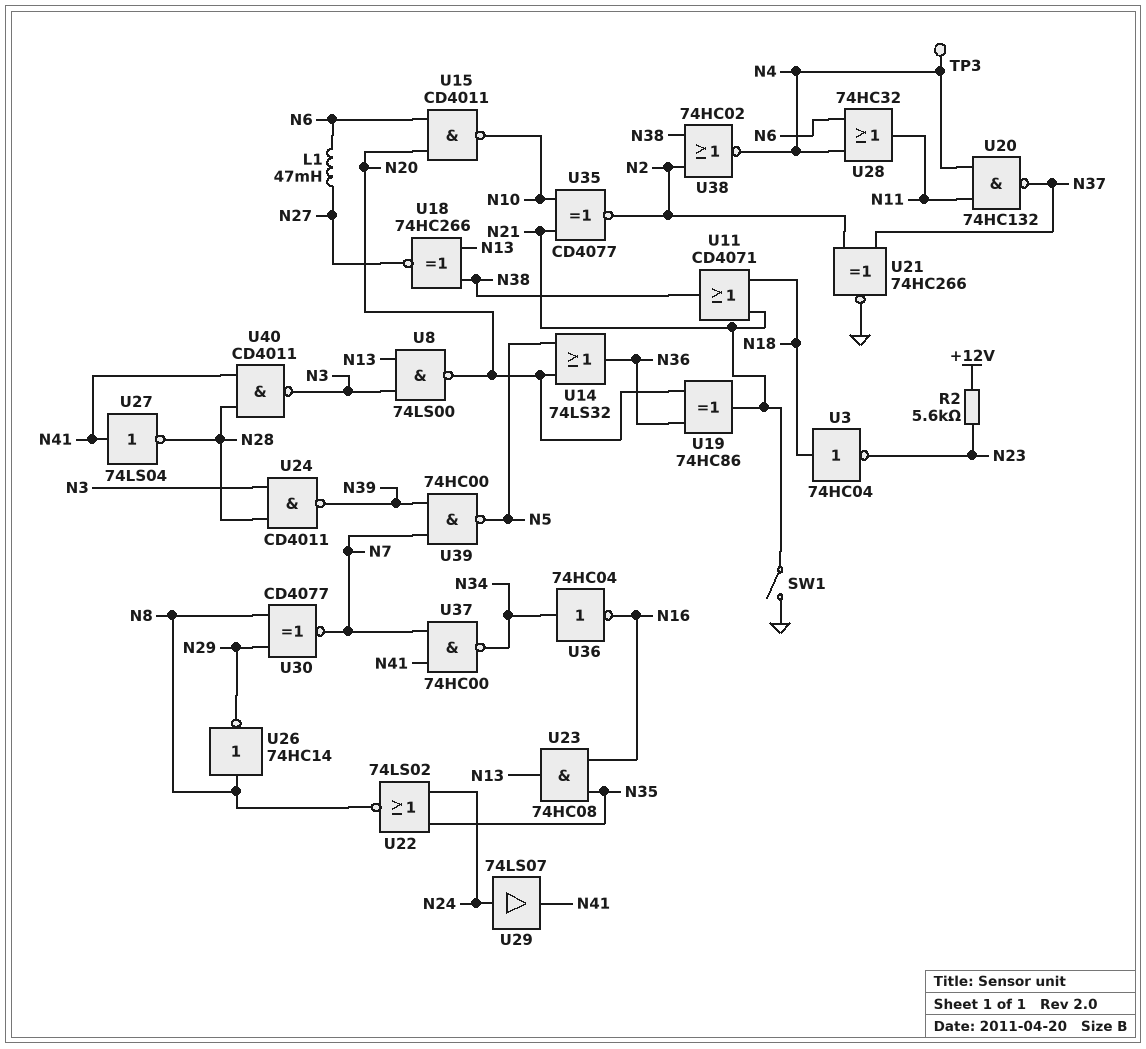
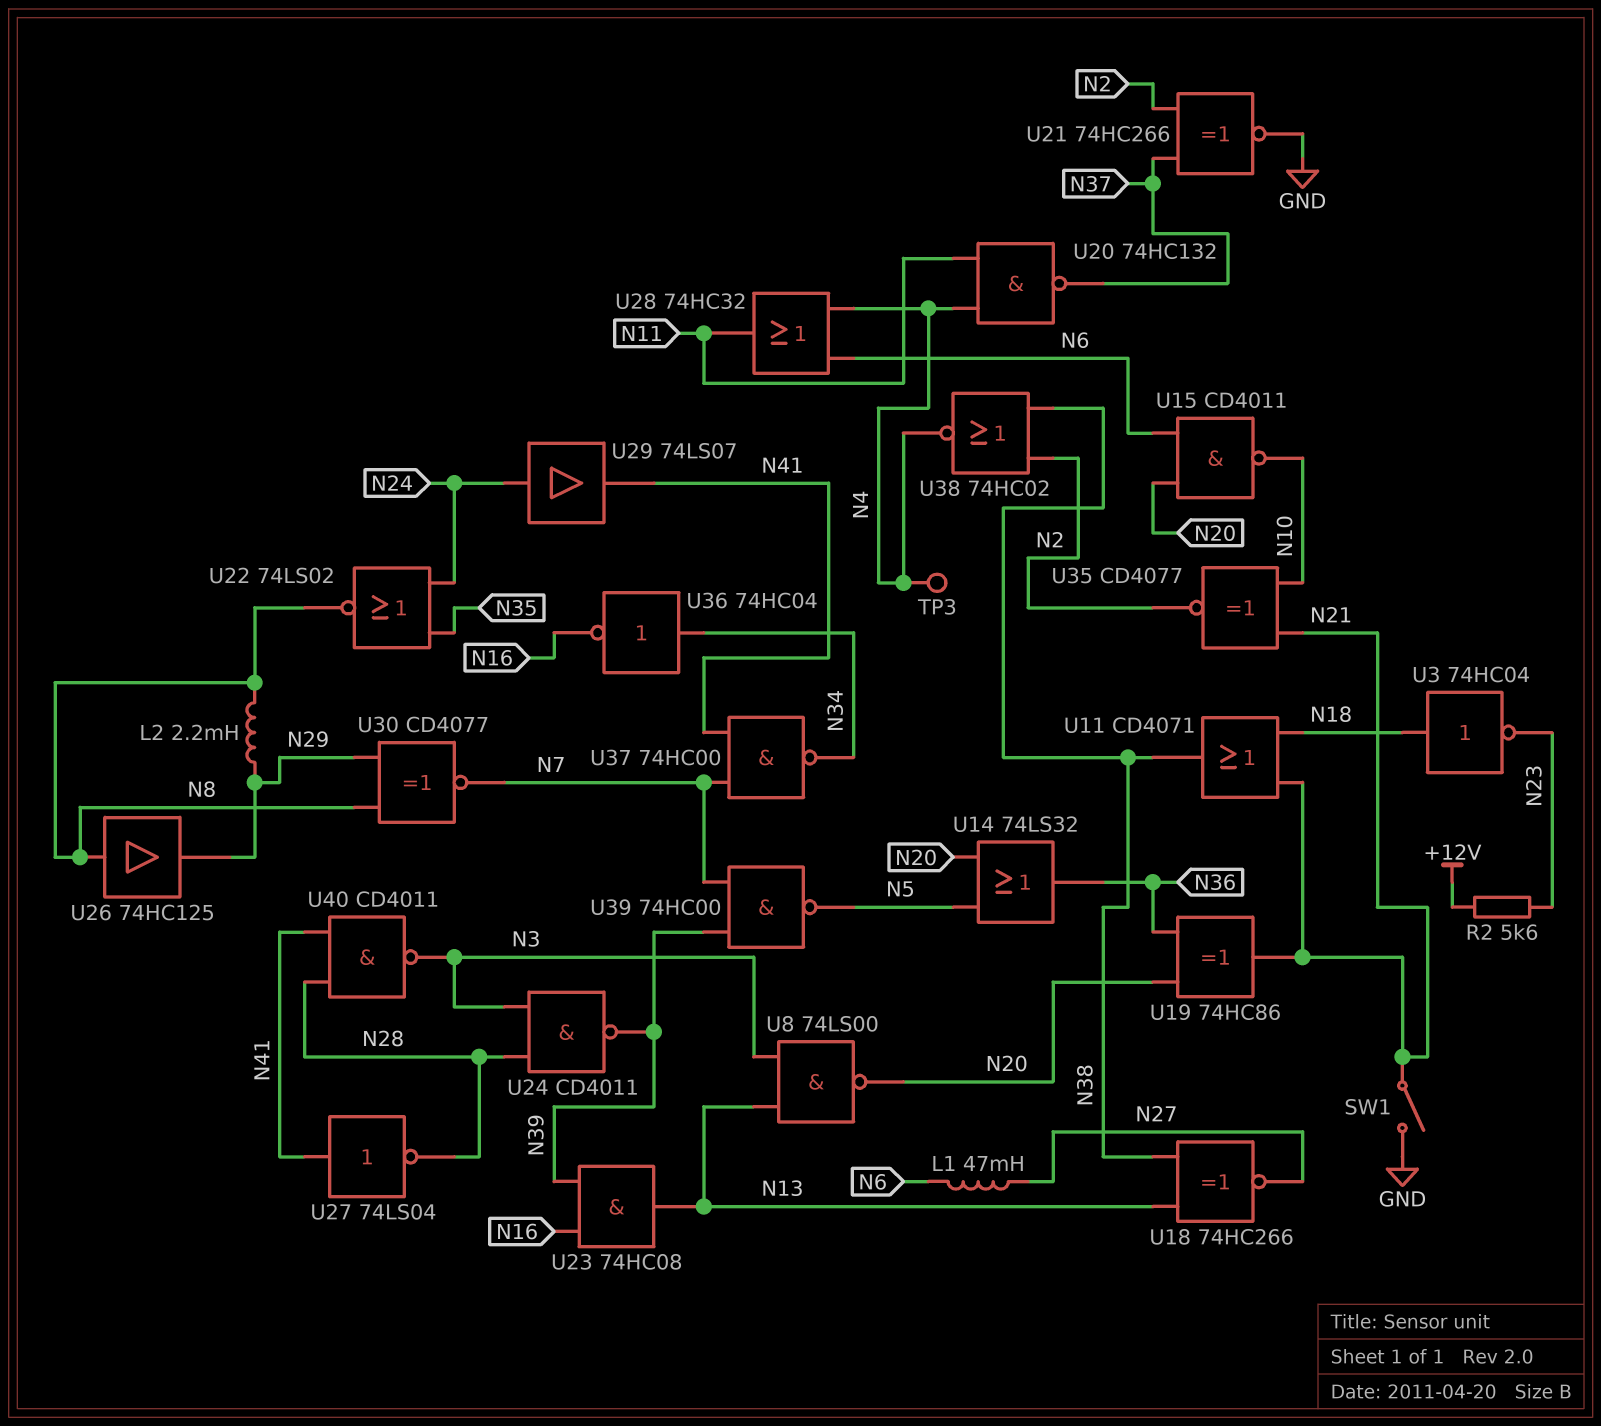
L2: none -> 2.2mH (N8, N29)
U23: AND 74HC08 (in N16, in N35, out N13) -> AND 74HC08 (in N16, in N39, out N13)
U26: NOT 74HC14 (in N8, out N29) -> buffer 74HC125 (in N8, out N29)

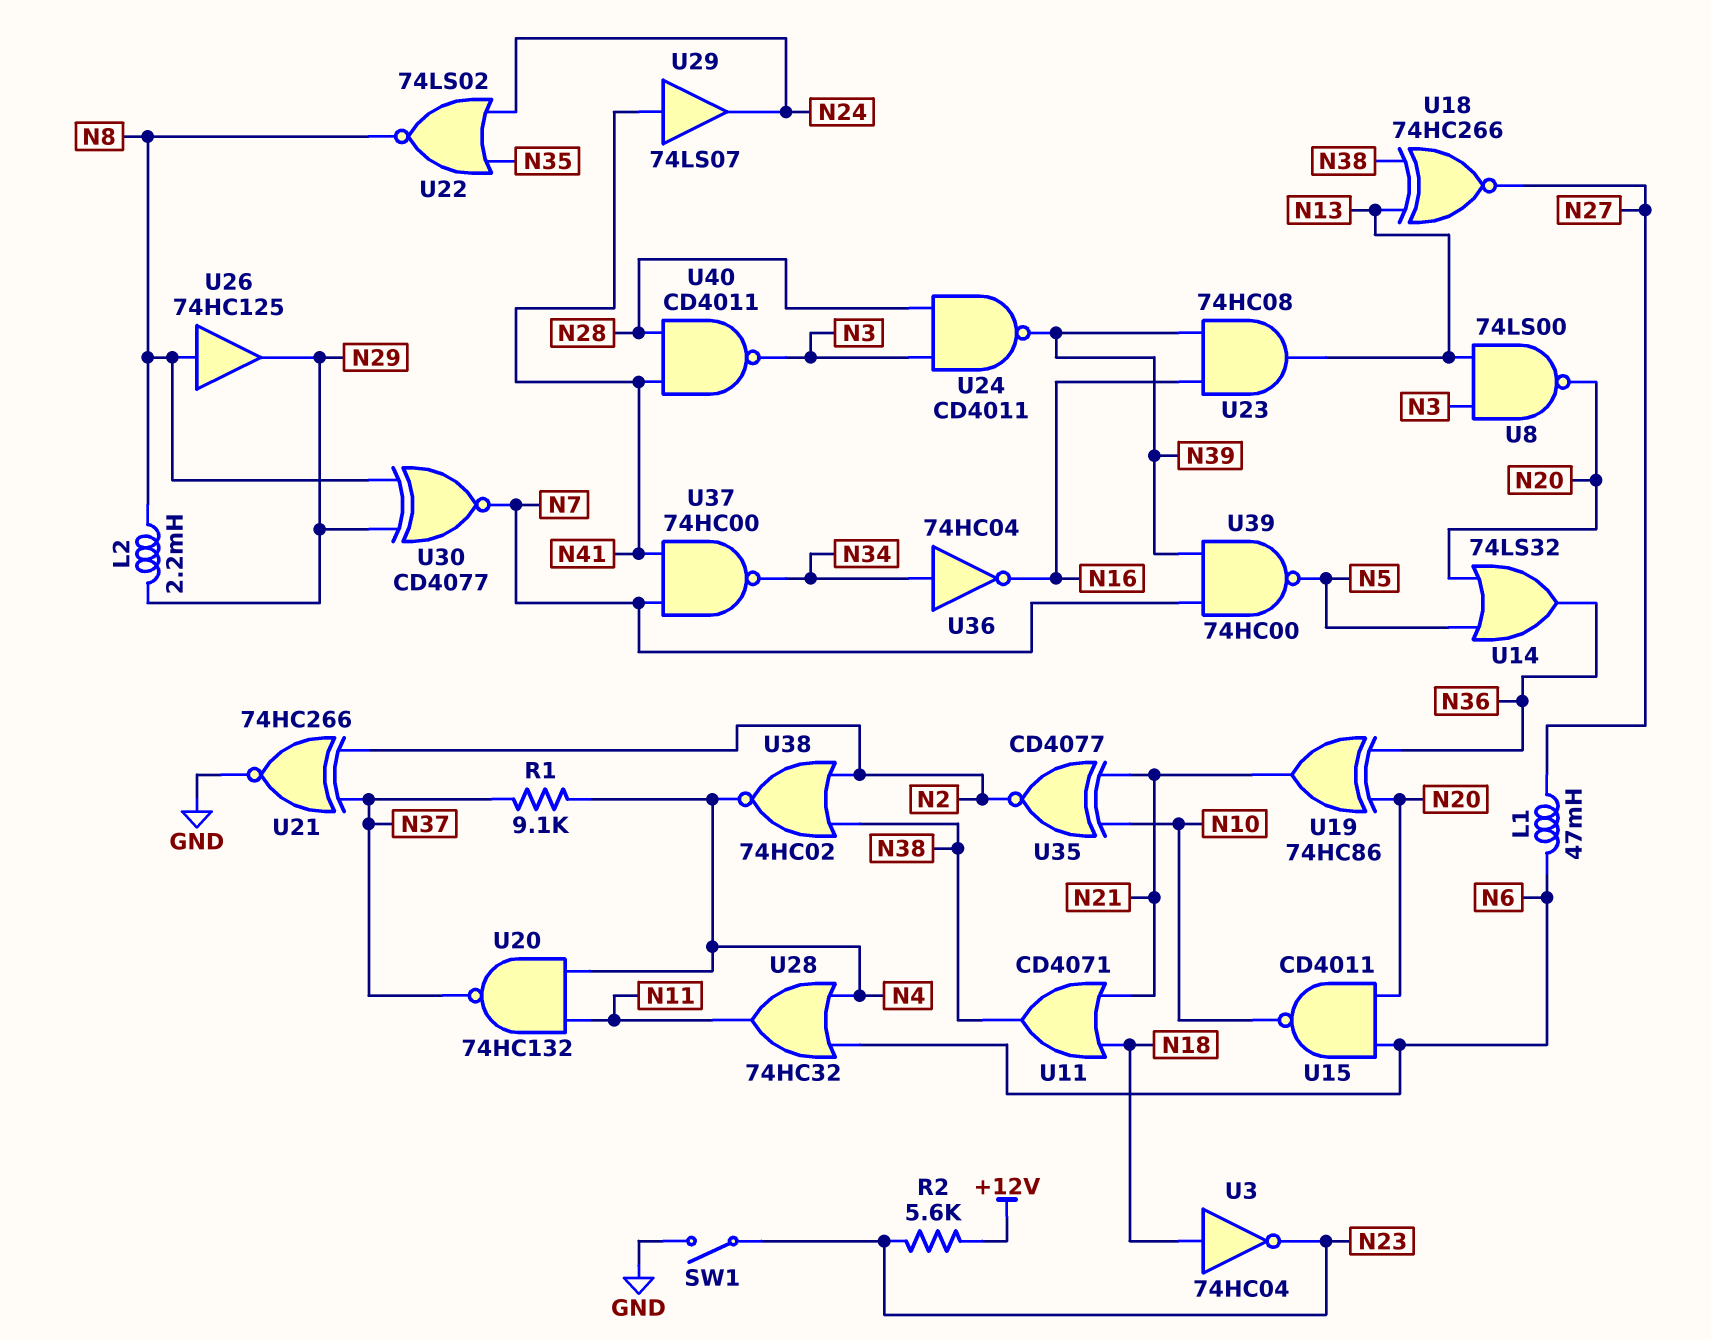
R1: none -> 9.1k (N4, N37)
SW1: switch (GND, N21) -> switch (GND, N23)
TP3: test point (N4) -> none
U27: NOT 74LS04 (in N41, out N28) -> none
U29: buffer 74LS07 (in N24, out N41) -> buffer 74LS07 (in N41, out N24)

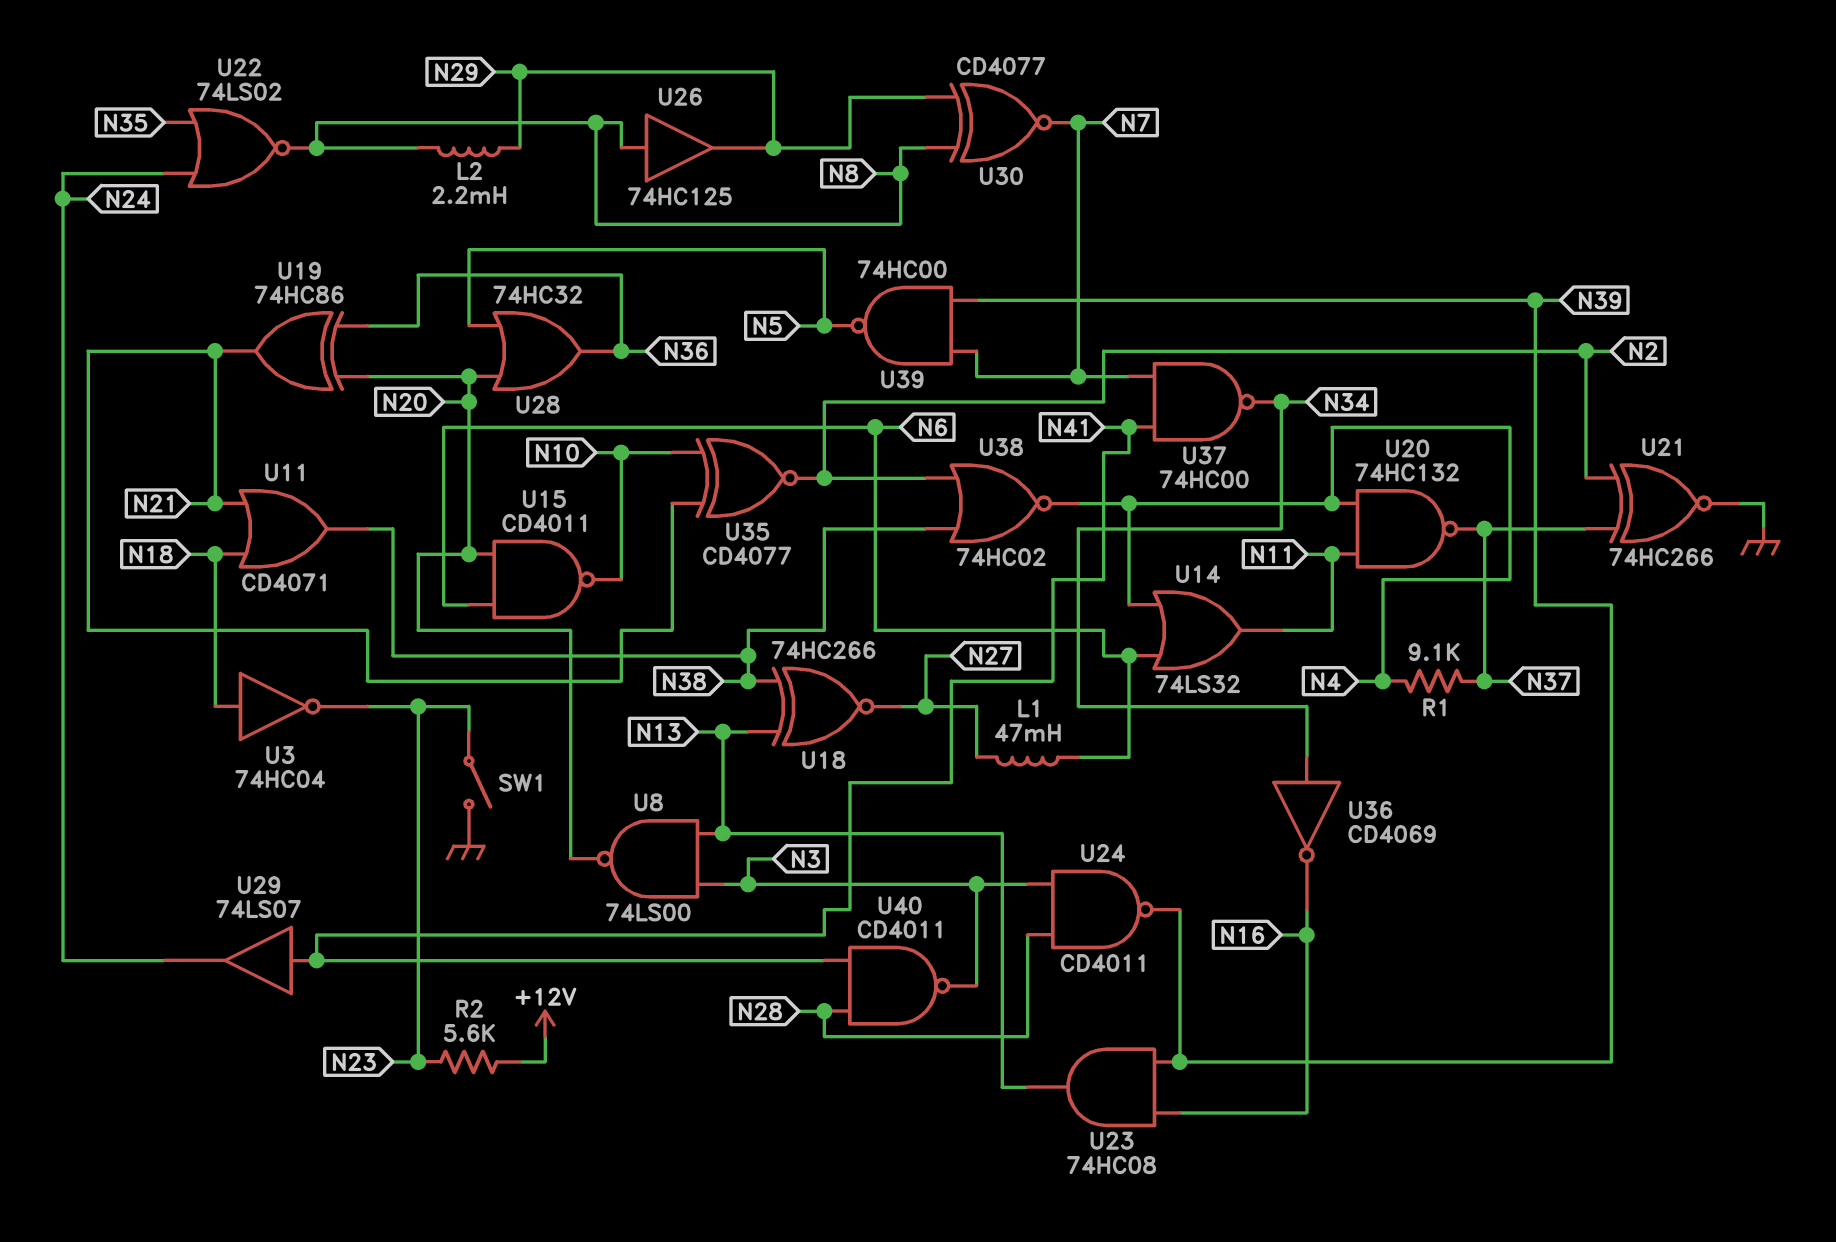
U14: OR 74LS32 (in N5, in N20, out N36) -> OR 74LS32 (in N4, in N6, out N11)
U28: OR 74HC32 (in N4, in N6, out N11) -> OR 74HC32 (in N5, in N20, out N36)
U36: NOT 74HC04 (in N34, out N16) -> NOT CD4069 (in N34, out N16)

